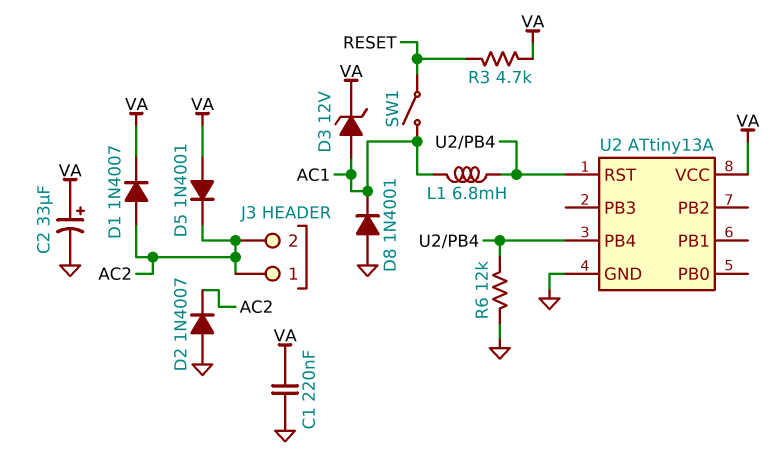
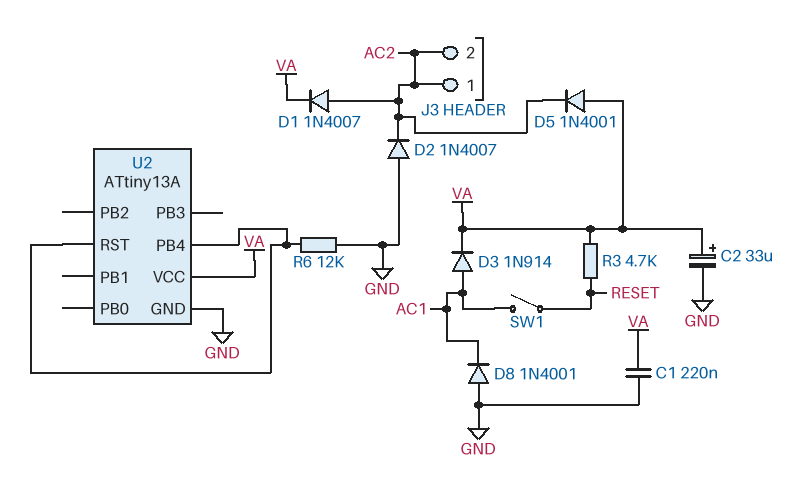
D3: zener 12V (A AC1, K VA) -> diode 1N914 (A AC1, K VA)
L1: 6.8mH (AC1, U2/PB4) -> none

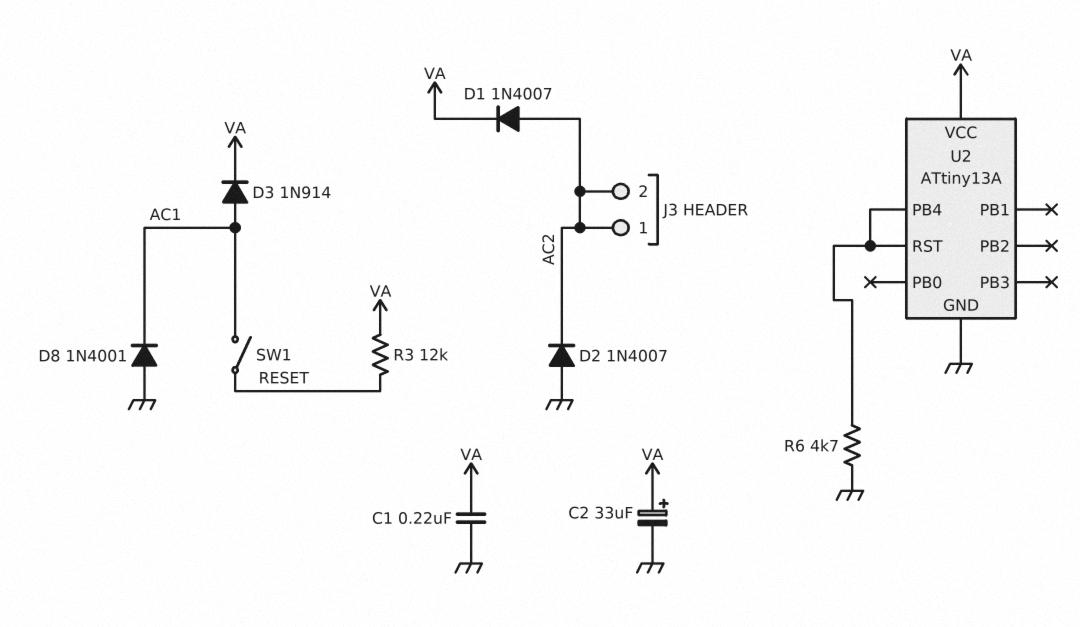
D5: diode 1N4001 (A VA, K AC2) -> none
R3: 4.7k (RESET, VA) -> 12k (RESET, VA)
R6: 12k (GND, U2/PB4) -> 4.7k (GND, U2/PB4)

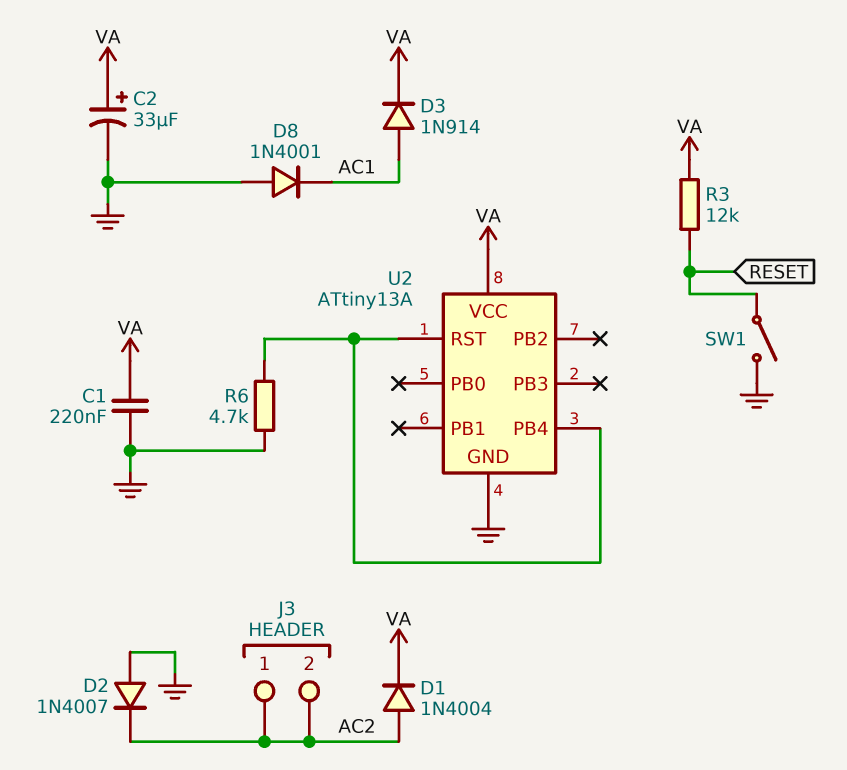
D1: diode 1N4007 (A AC2, K VA) -> diode 1N4004 (A AC2, K VA)
SW1: switch (AC1, RESET) -> switch (GND, RESET)

